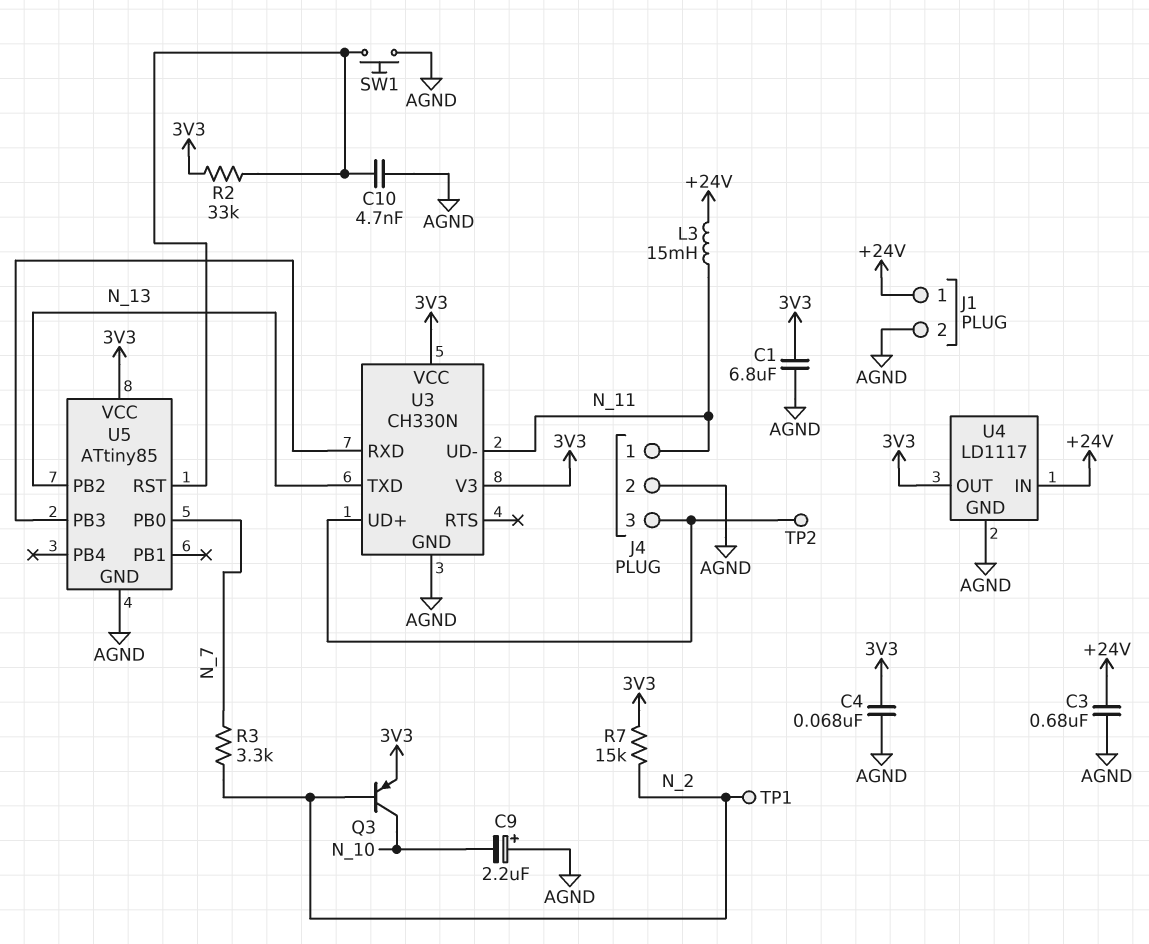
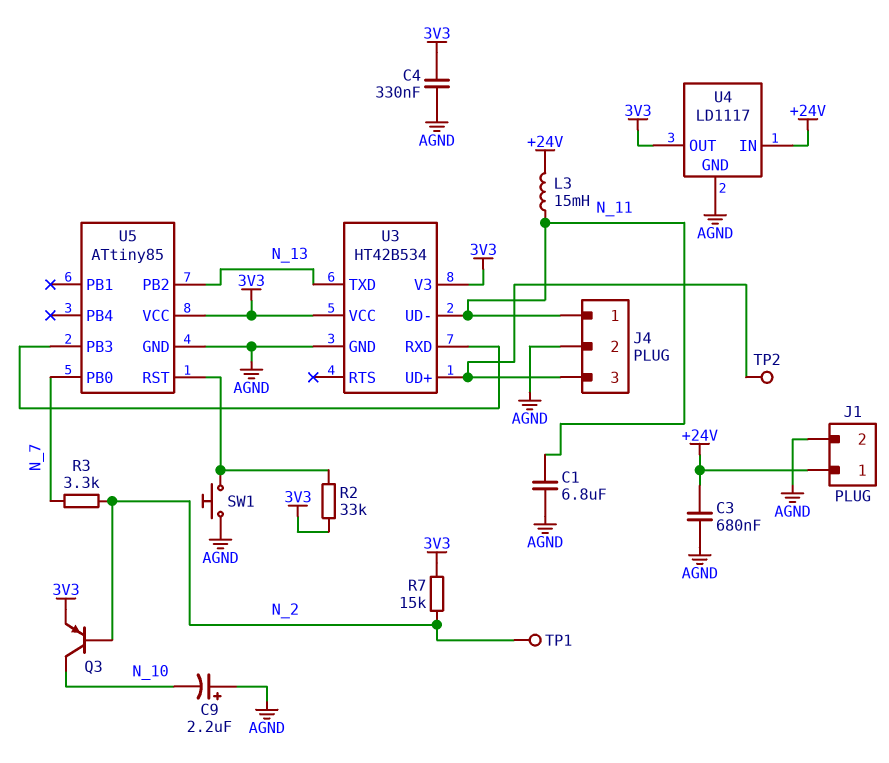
C1: 6.8uF (3V3, AGND) -> 6.8uF (AGND, N_11)
C4: 68nF (3V3, AGND) -> 330nF (3V3, AGND)
C10: 4.7nF (AGND, U5/RST) -> none
U3: CH330N -> HT42B534

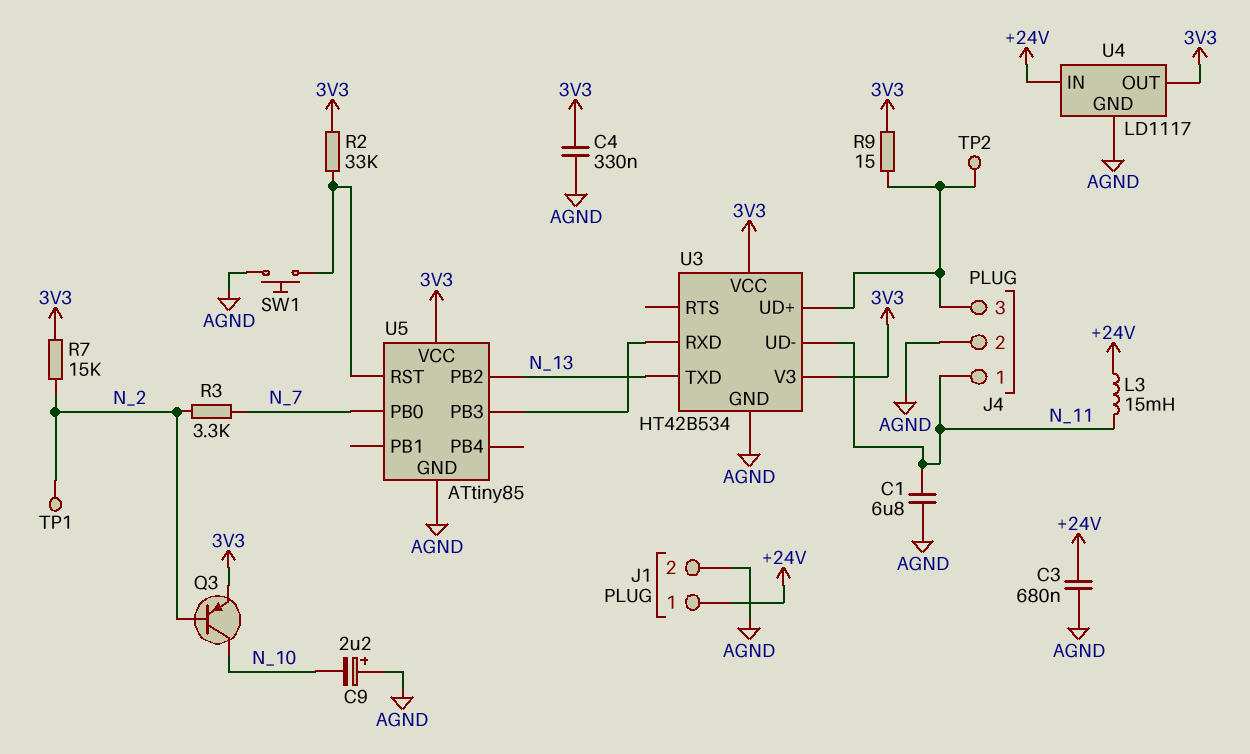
R9: none -> 15 (3V3, J4/3)

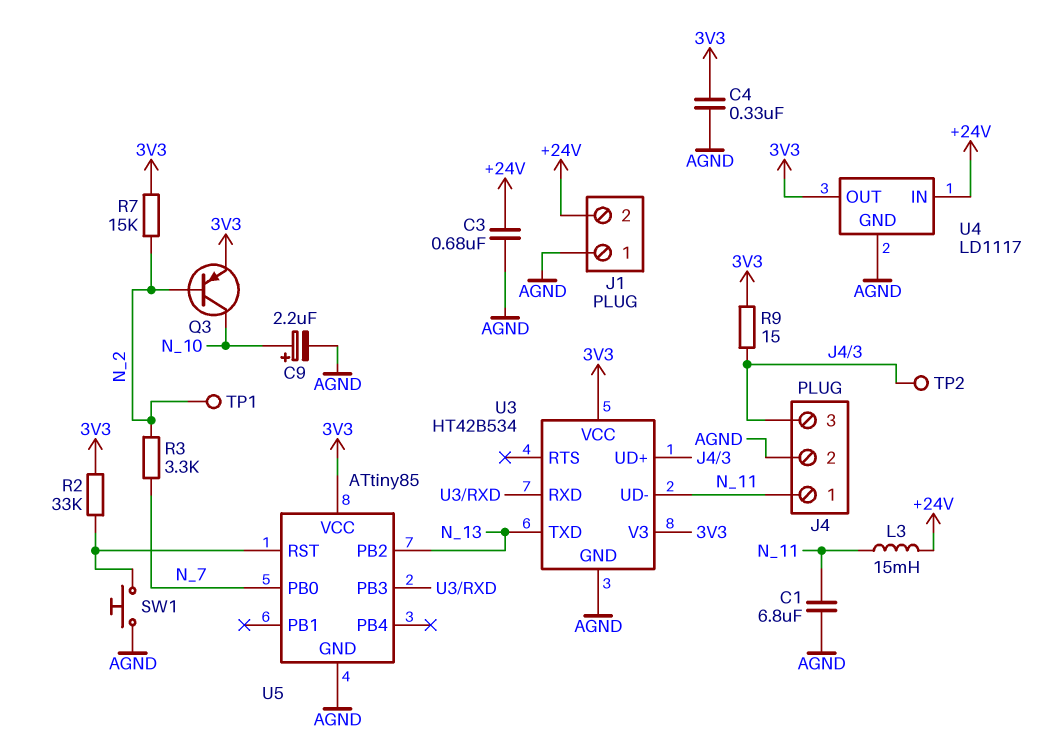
C9: 2.2uF (plus AGND, minus N_10) -> 2.2uF (plus N_10, minus AGND)
J1 pin 1: +24V -> AGND
J1 pin 2: AGND -> +24V

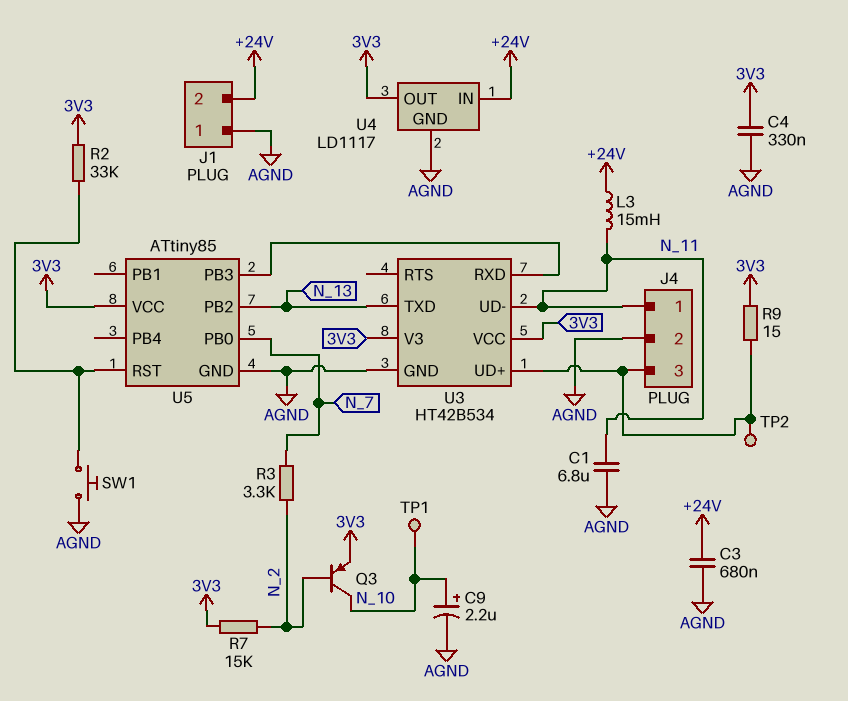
TP1: test point (N_2) -> test point (N_10)

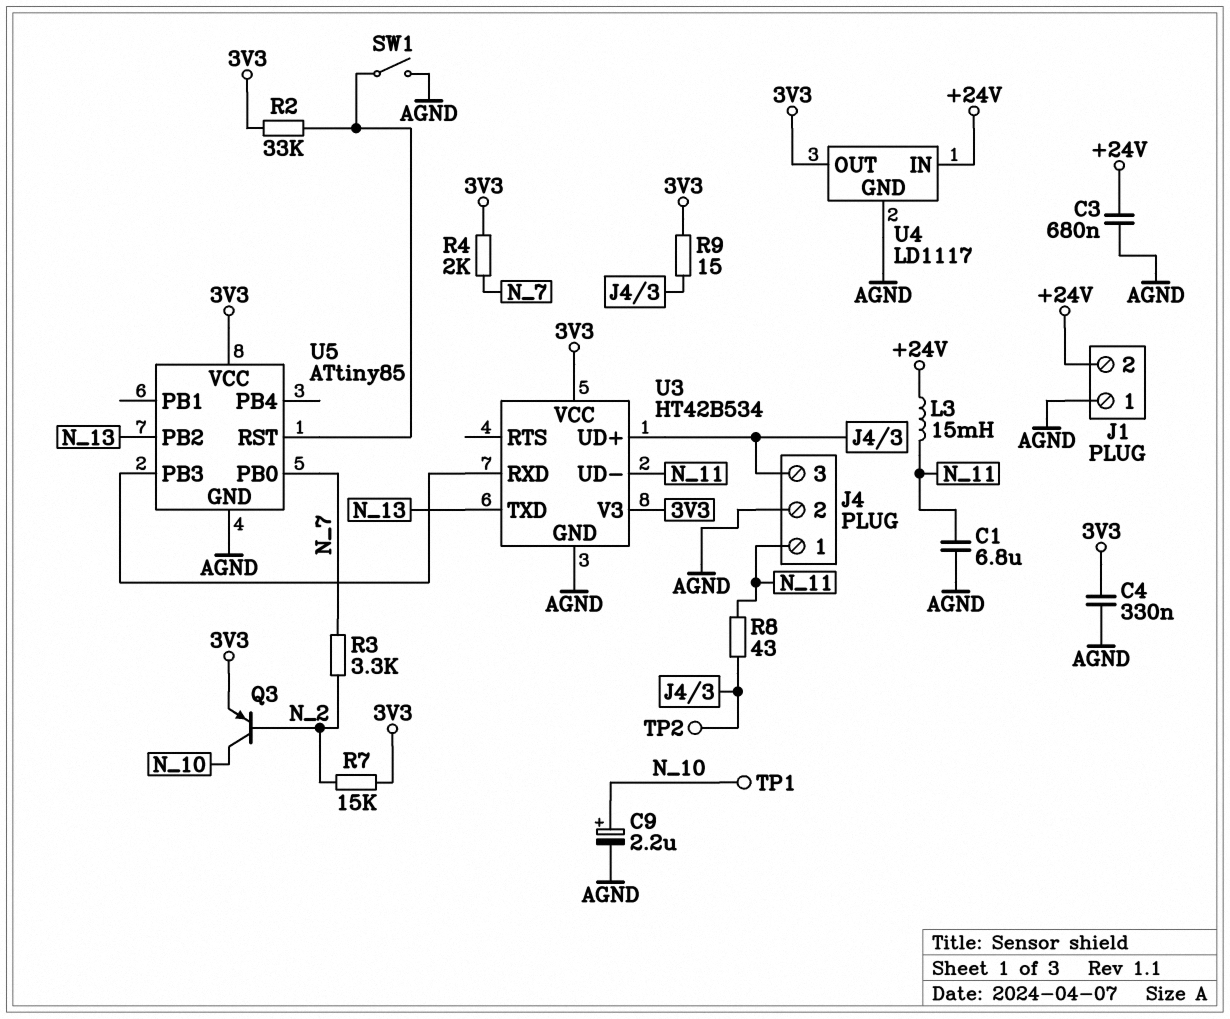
R4: none -> 2k (3V3, N_7)
R8: none -> 43 (J4/3, N_11)
SW1: button (AGND, U5/RST) -> switch (AGND, U5/RST)

